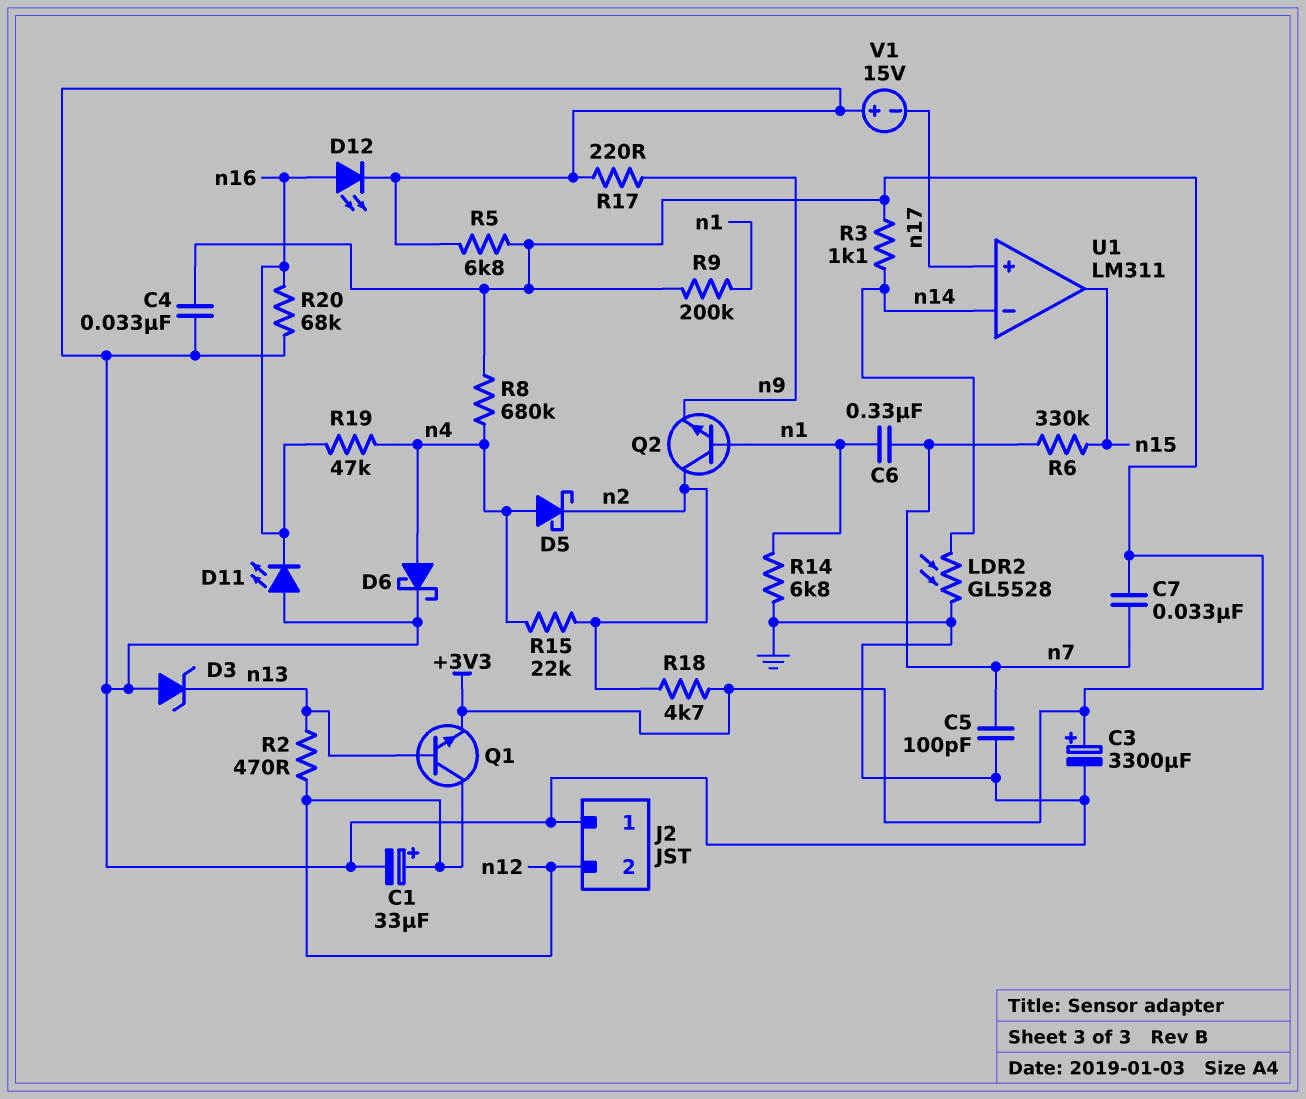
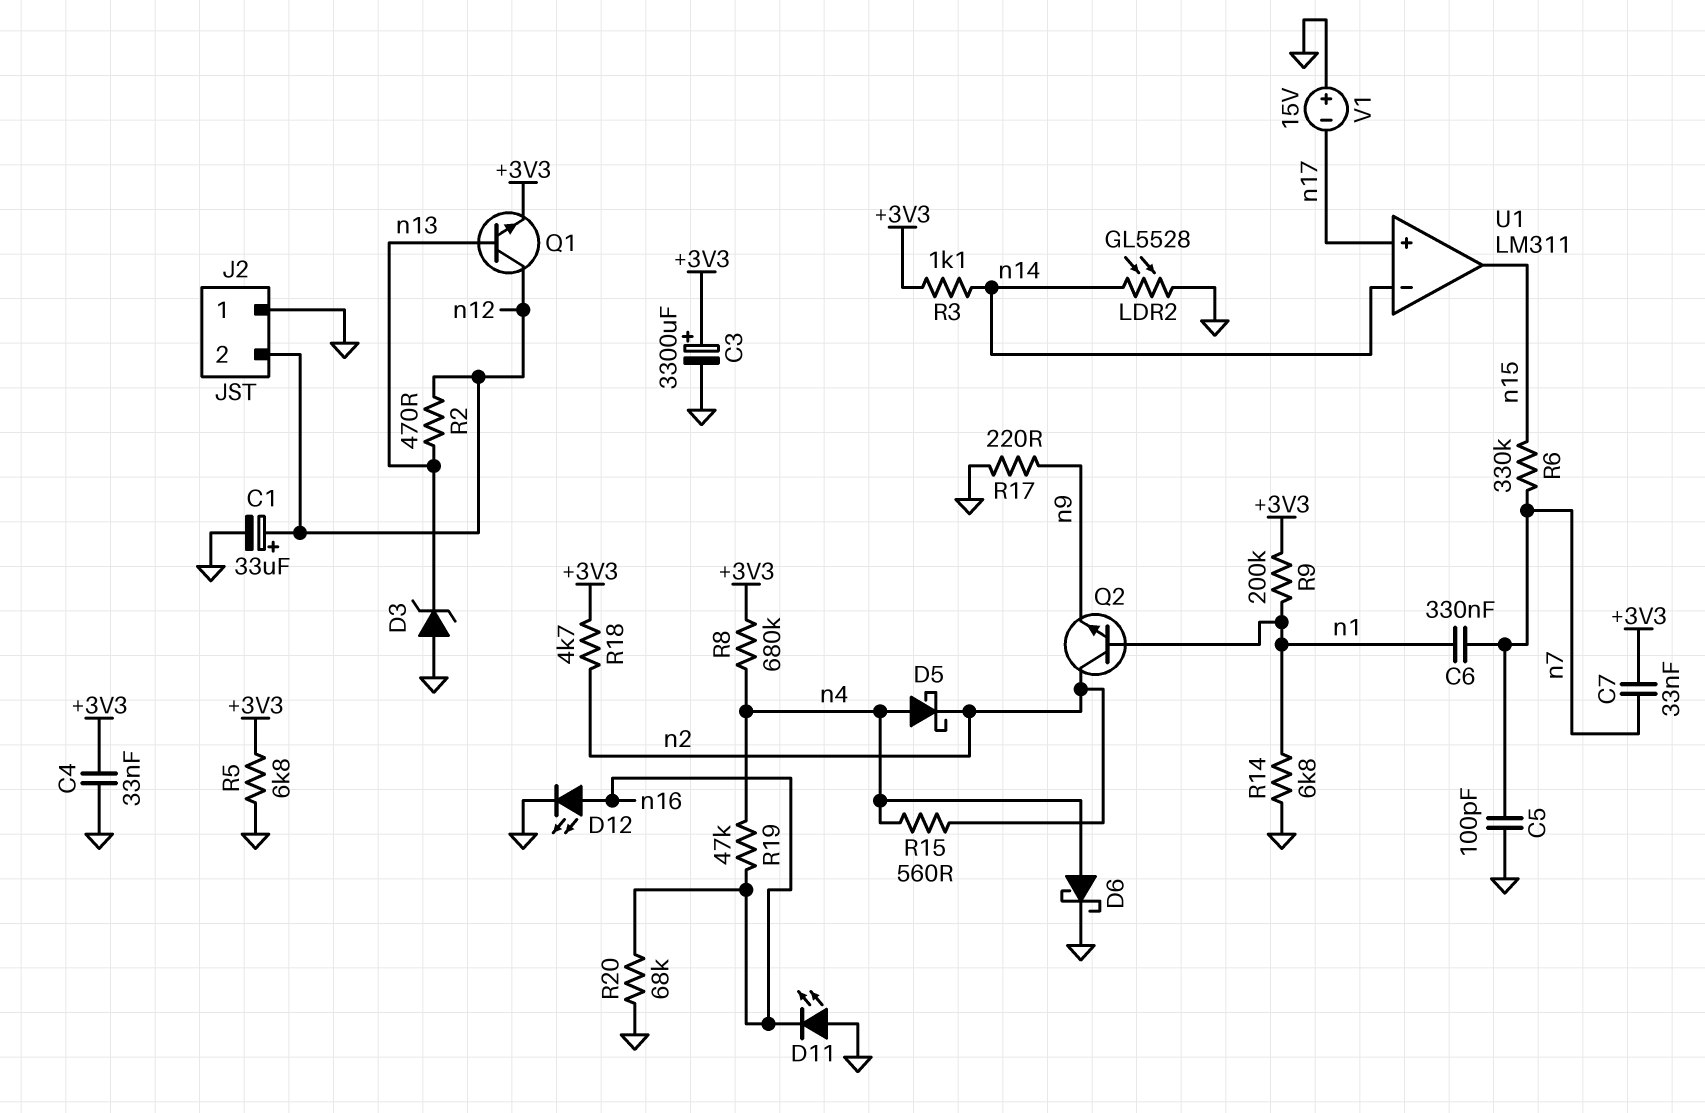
R15: 22k (n2, n4) -> 560 (n2, n4)

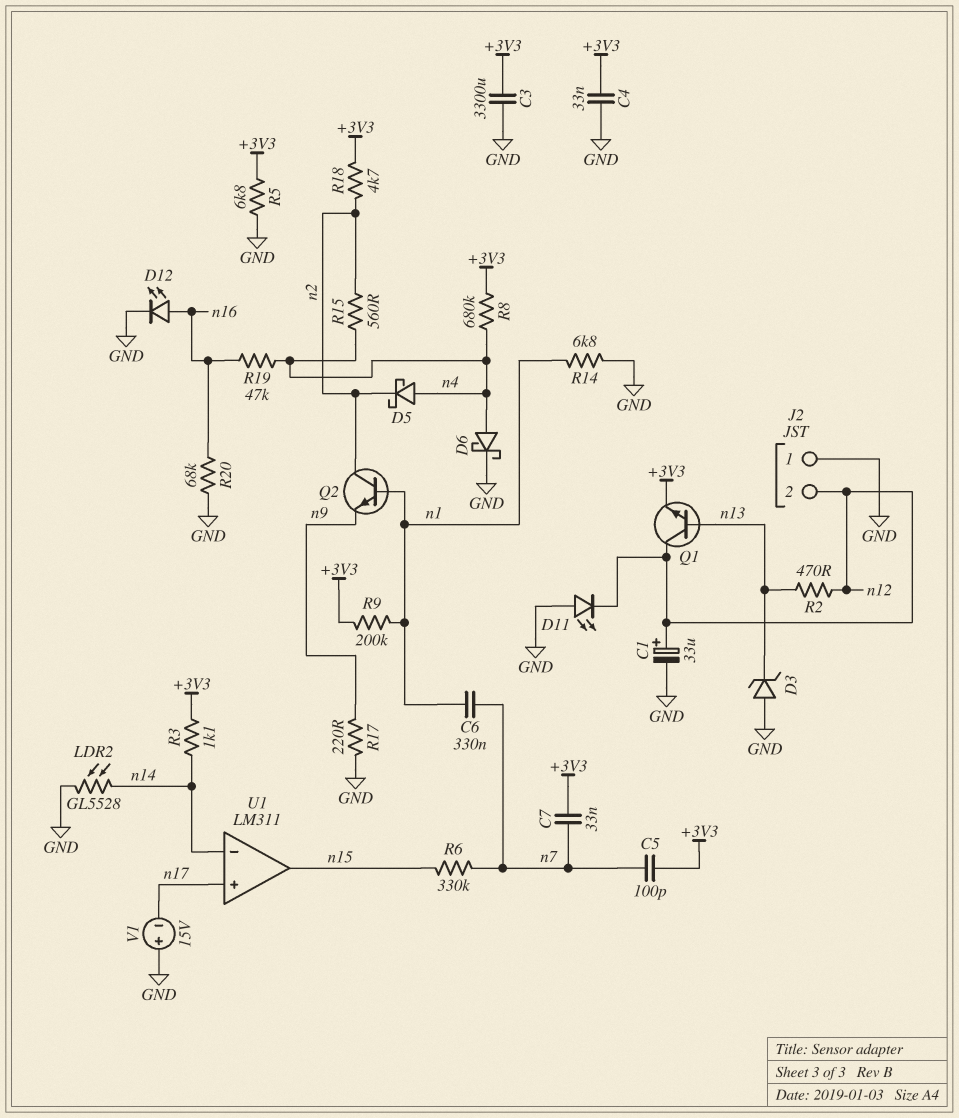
C3: 3300uF (plus +3V3, minus GND) -> 3300uF (+3V3, GND)
C5: 100pF (GND, n7) -> 100pF (+3V3, n7)
D11: LED (A GND, K n16) -> LED (A GND, K n12)

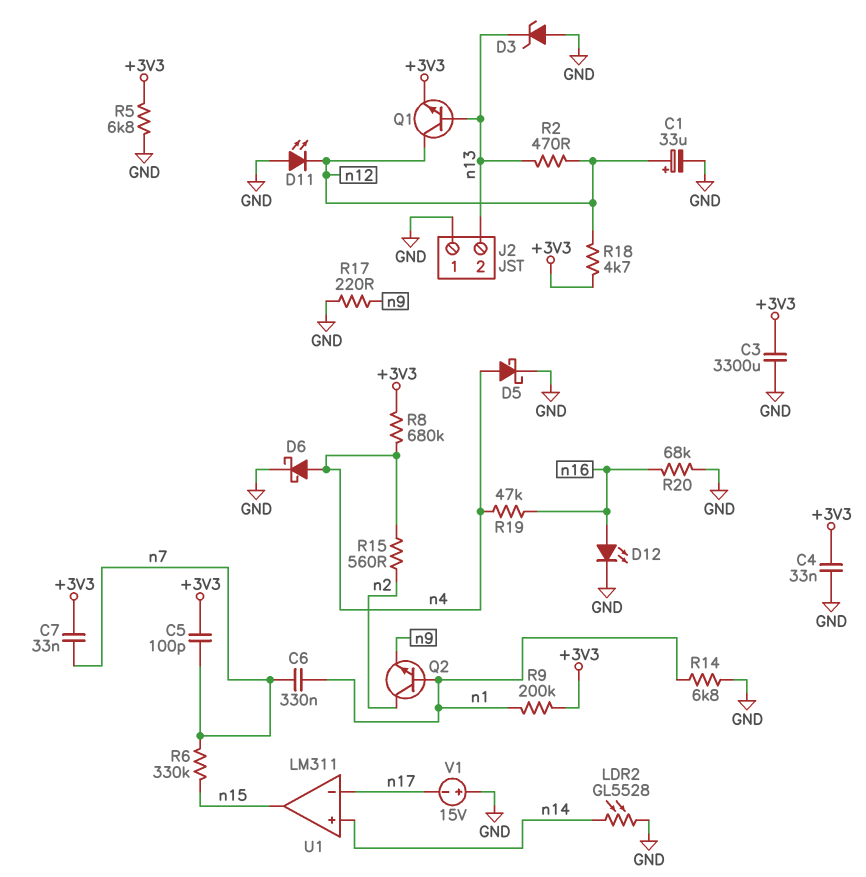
D5: schottky (A n4, K n2) -> schottky (A n4, K GND)
J2 pin 2: n12 -> n13
R3: 1.1k (+3V3, n14) -> none
R18: 4.7k (+3V3, n2) -> 4.7k (+3V3, n12)
U1 pin in+: n17 -> n14
U1 pin in-: n14 -> n17

